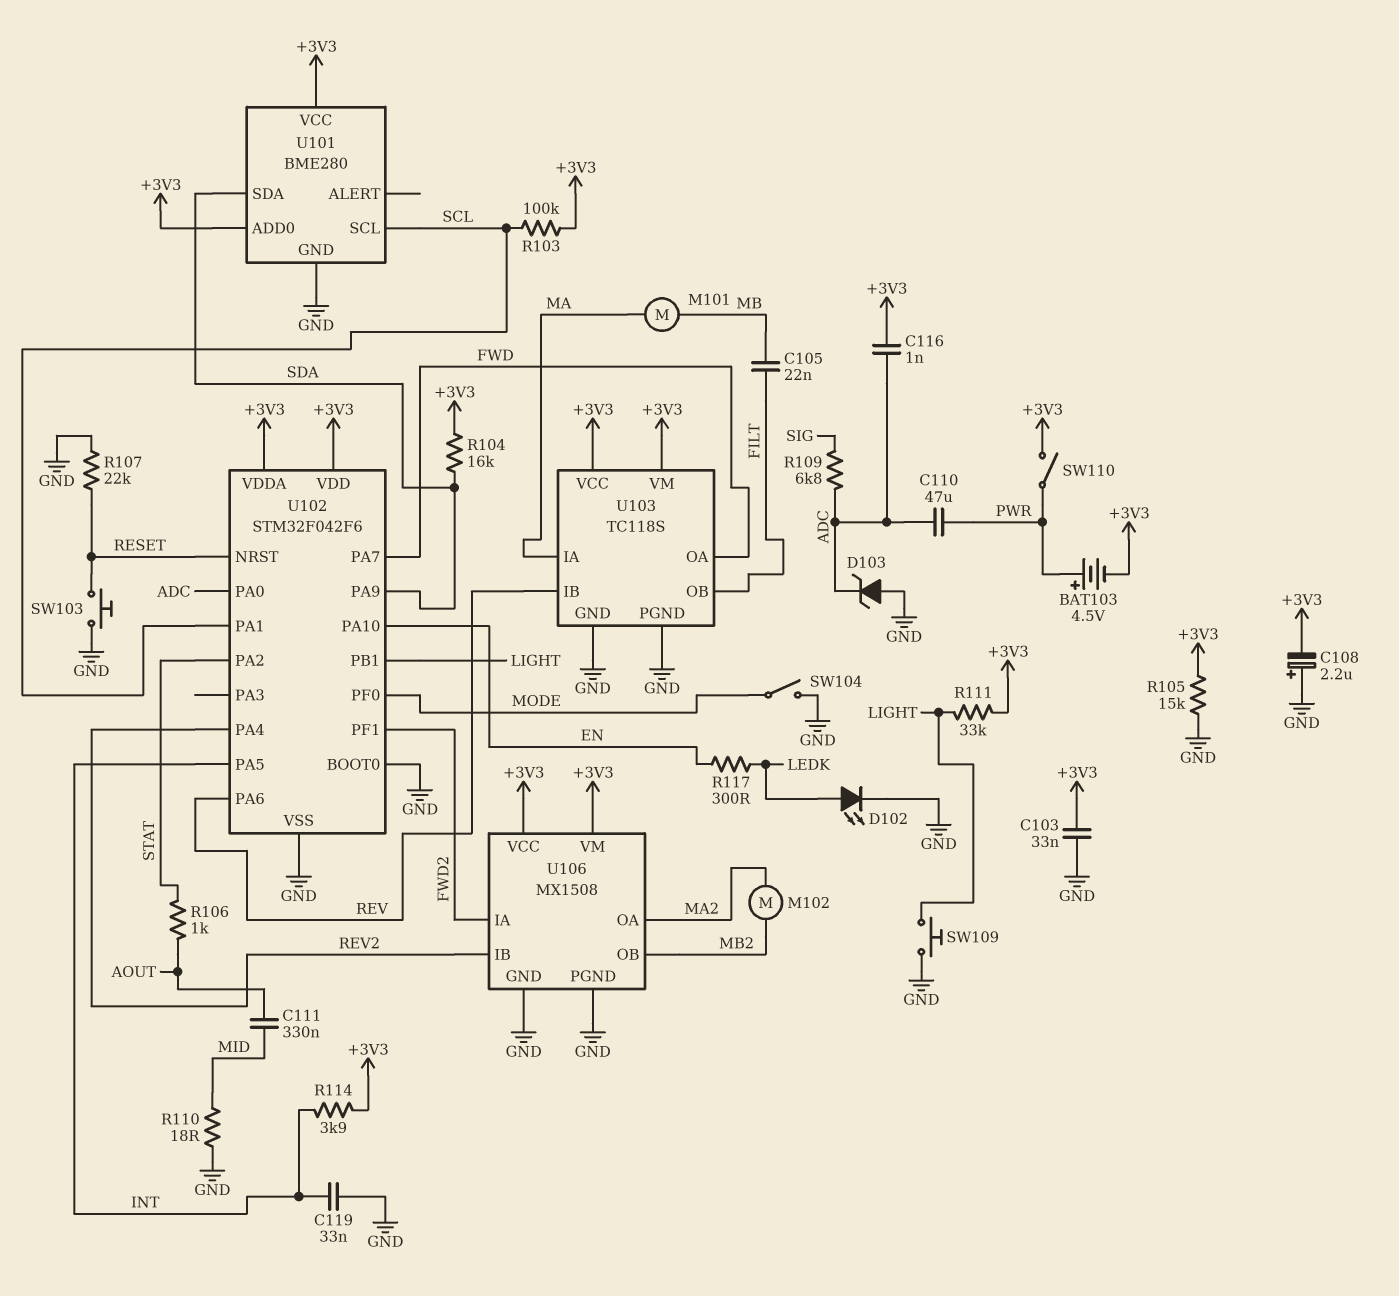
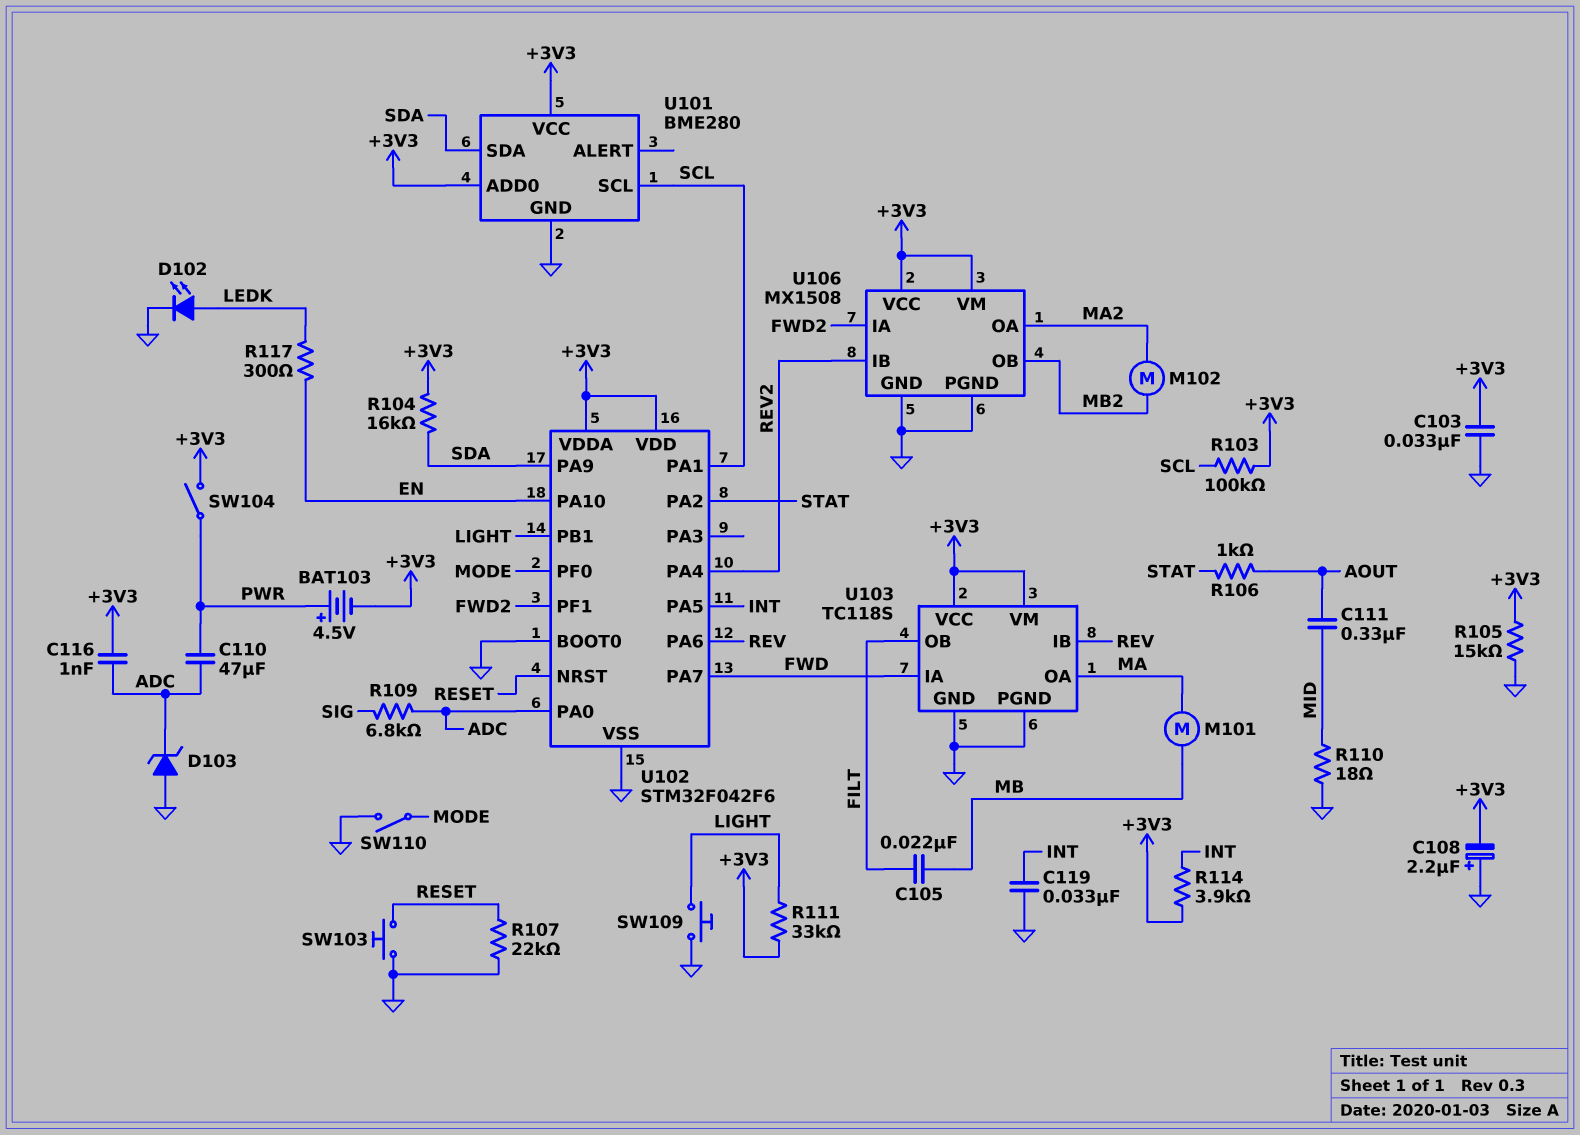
SW104: switch (GND, MODE) -> switch (+3V3, PWR)
SW110: switch (+3V3, PWR) -> switch (GND, MODE)
U103 pin IA: MA -> FWD
U103 pin OA: FWD -> MA

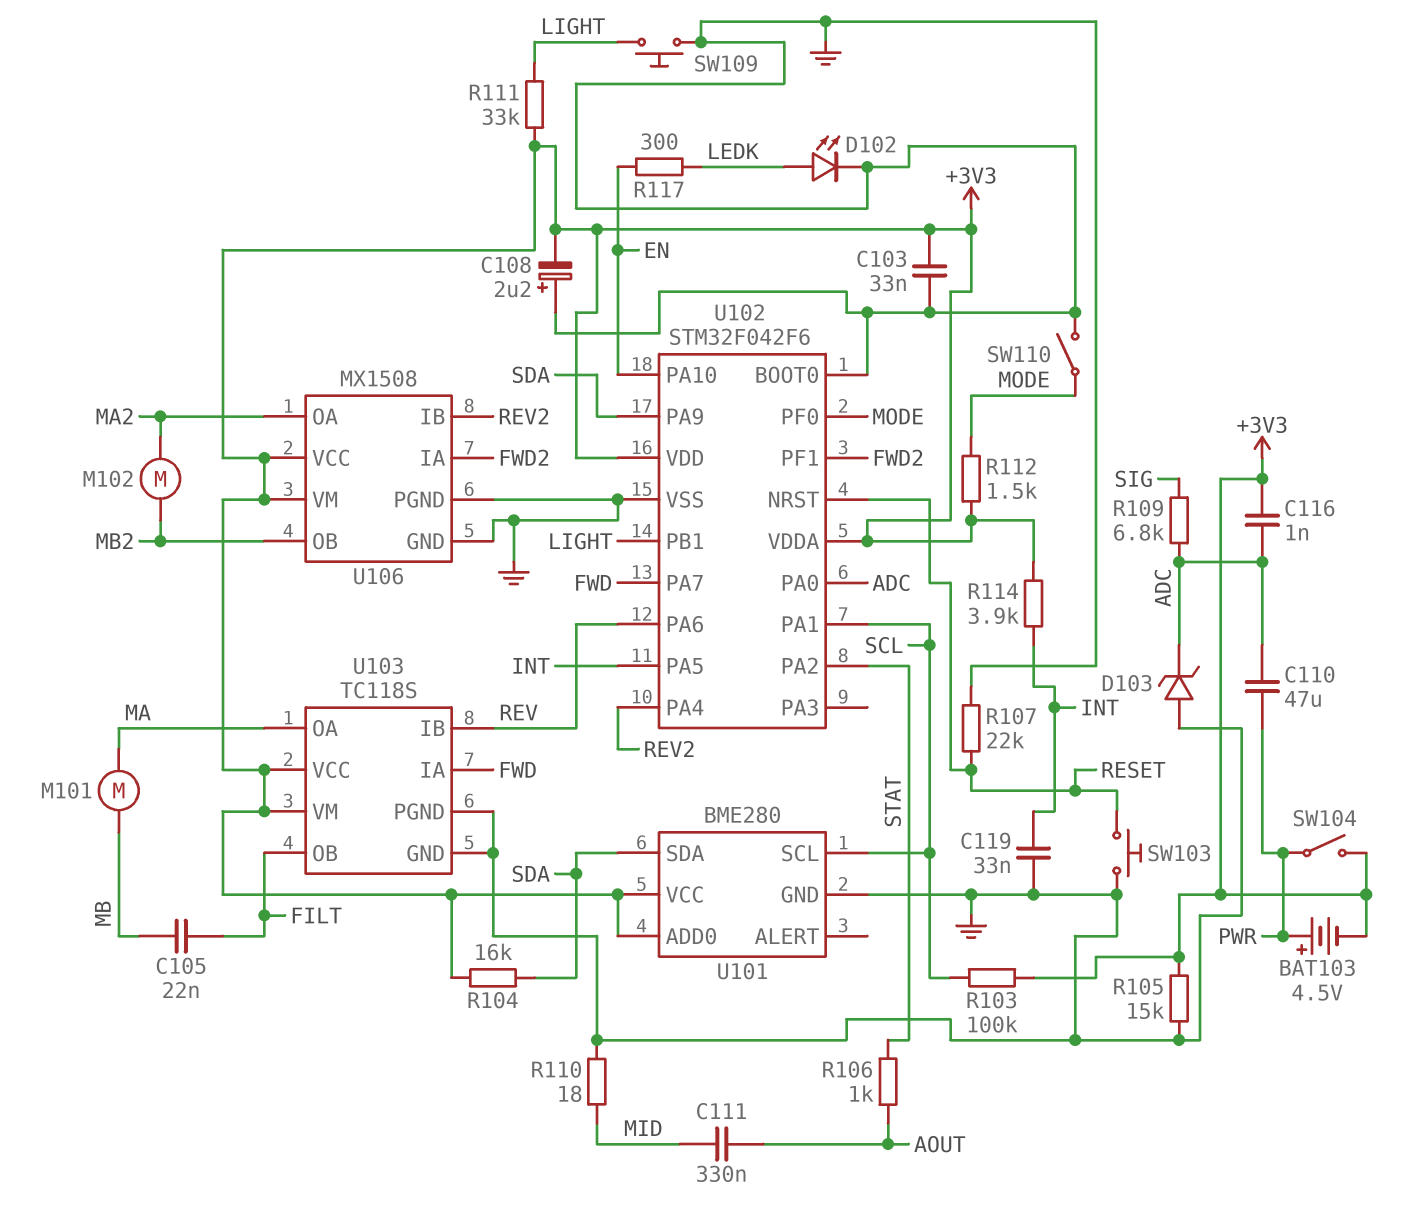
R112: none -> 1.5k (+3V3, MODE)

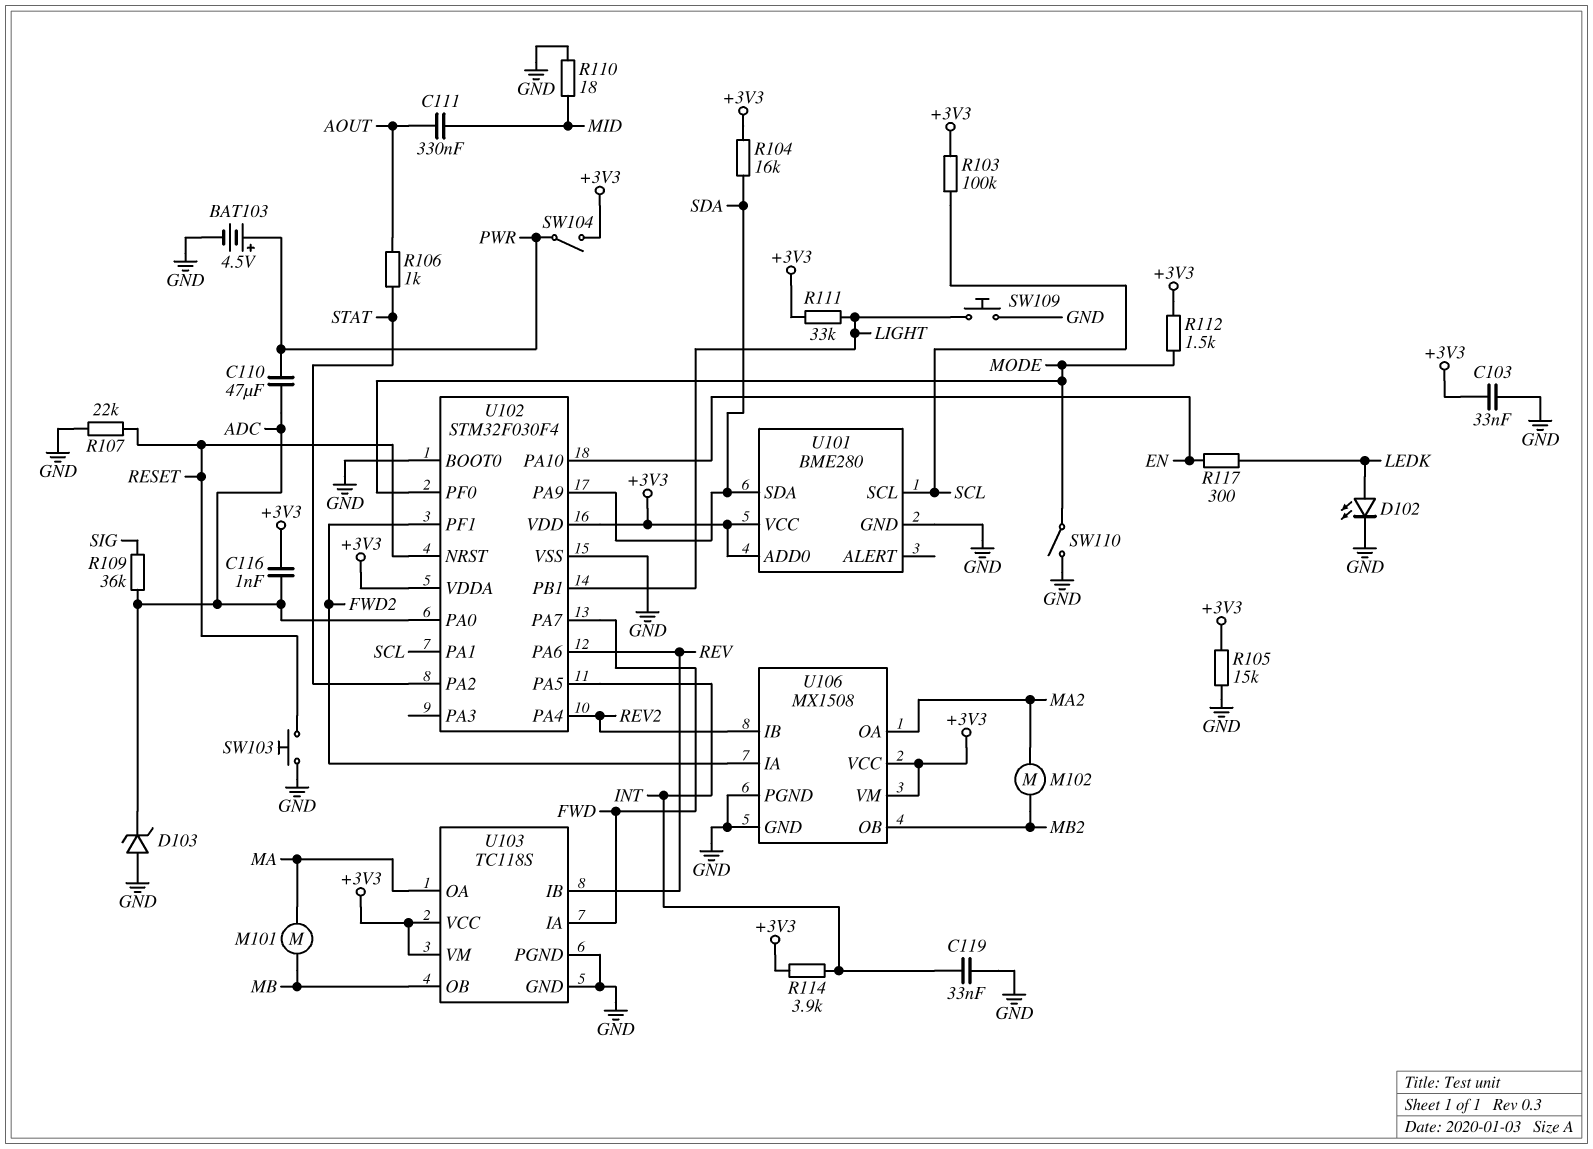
BAT103: 4.5V (plus PWR, minus +3V3) -> 4.5V (plus PWR, minus GND)
C105: 22nF (FILT, MB) -> none
C108: 2.2uF (plus GND, minus +3V3) -> none
R109: 6.8k (ADC, SIG) -> 36k (ADC, SIG)
U102: STM32F042F6 -> STM32F030F4
U103 pin OB: FILT -> MB

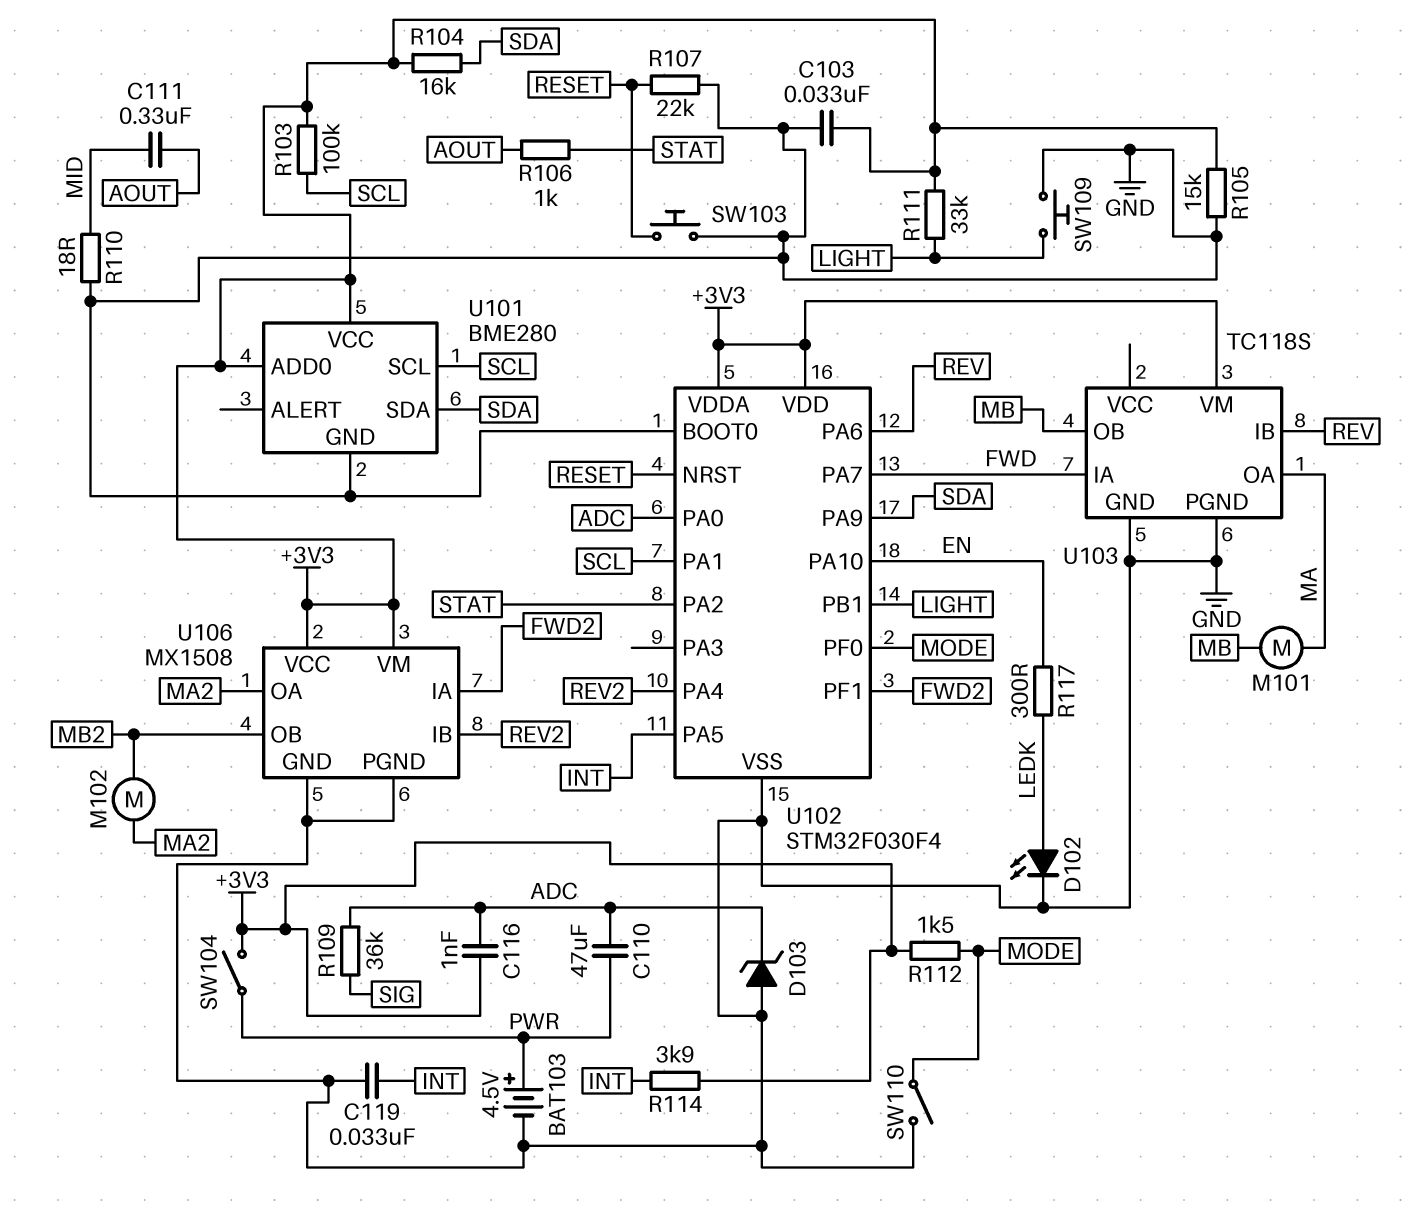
U103 pin VCC: +3V3 -> none

